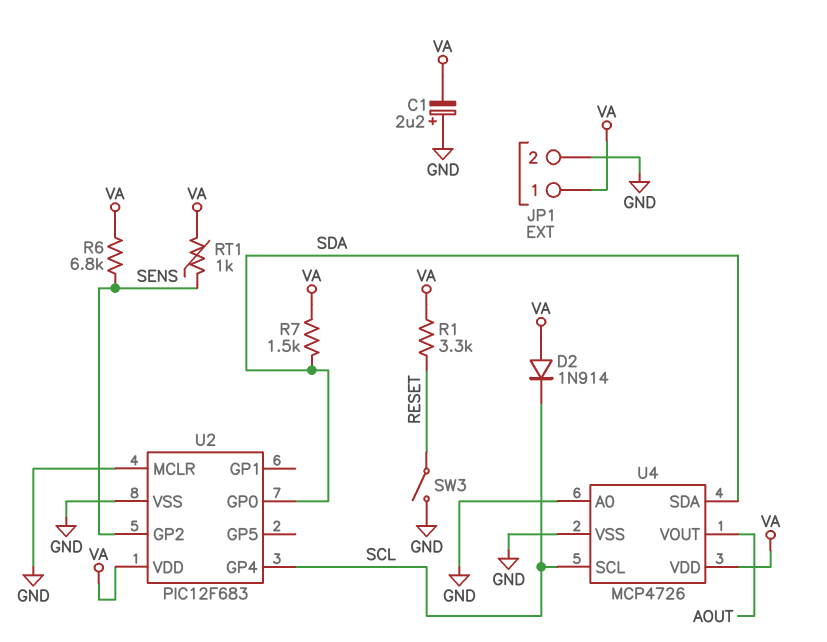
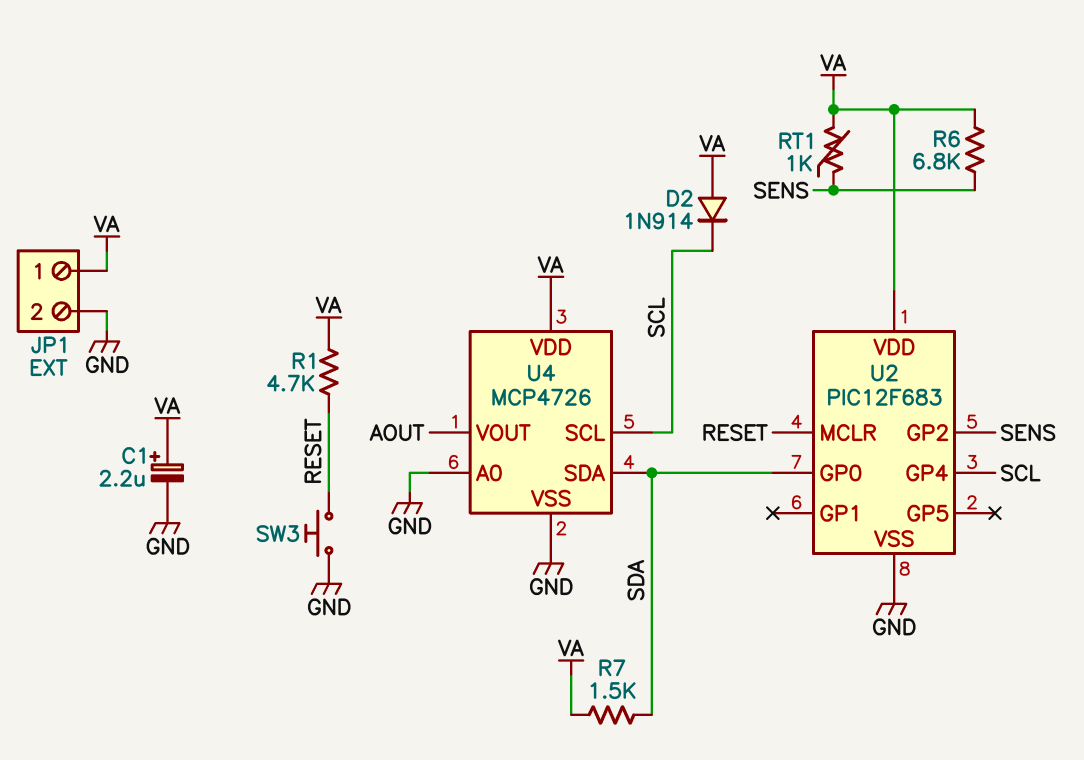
C1: 2.2uF (plus GND, minus VA) -> 2.2uF (plus VA, minus GND)
R1: 3.3k (RESET, VA) -> 4.7k (RESET, VA)
SW3: switch (GND, RESET) -> button (GND, RESET)
U2 pin MCLR: GND -> RESET

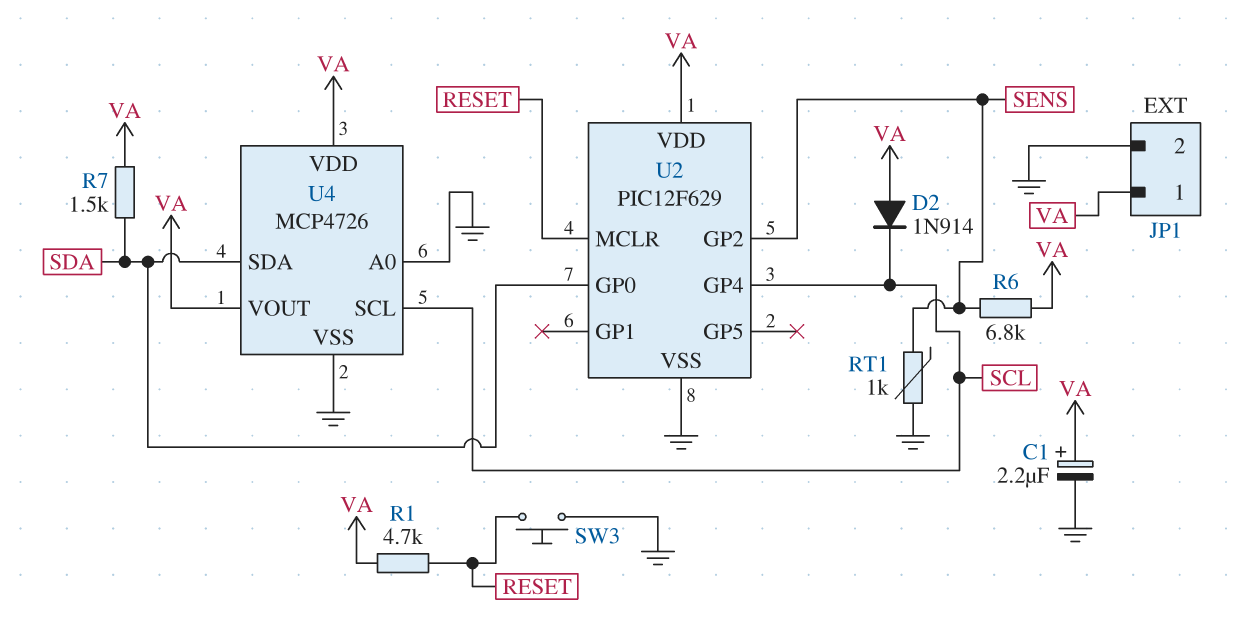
RT1: 1k (SENS, VA) -> 1k (GND, SENS)
U2: PIC12F683 -> PIC12F629
U4 pin VOUT: AOUT -> VA

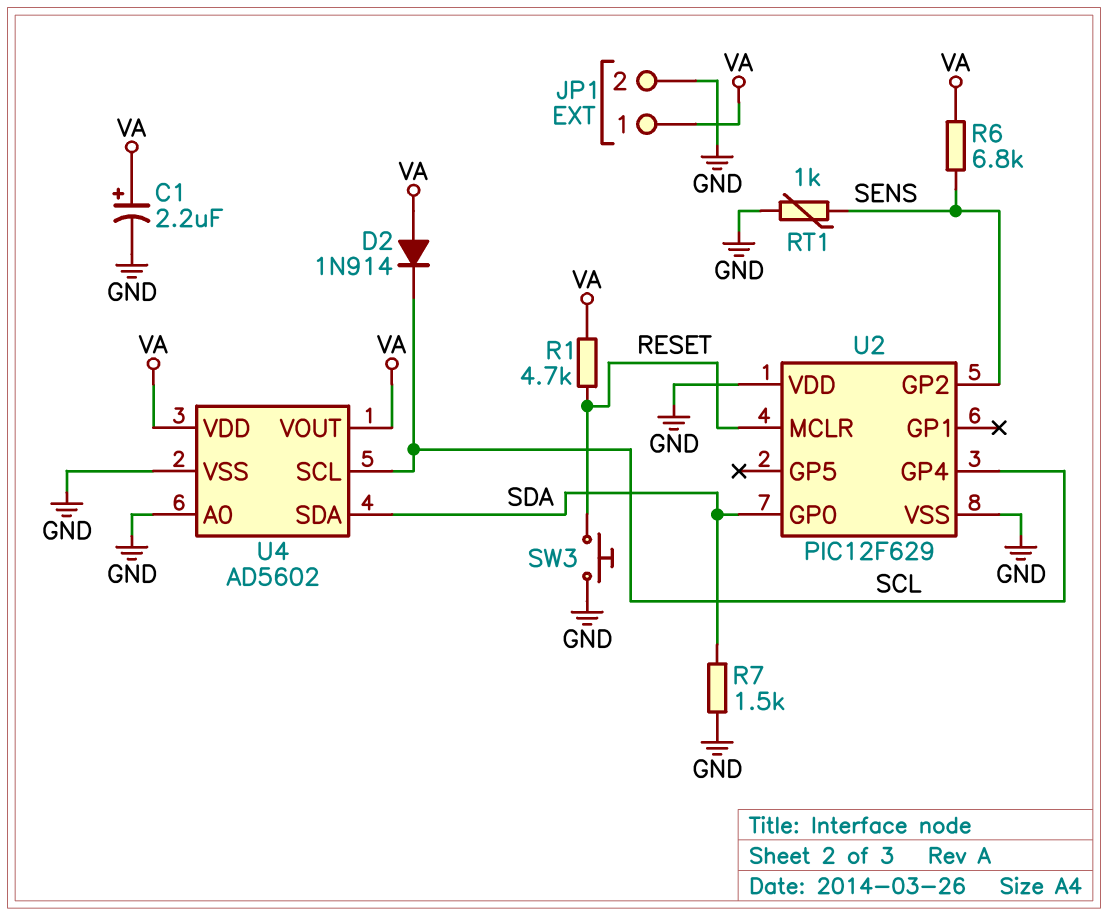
R7: 1.5k (SDA, VA) -> 1.5k (GND, SDA)
U2 pin VDD: VA -> GND
U4: MCP4726 -> AD5602

